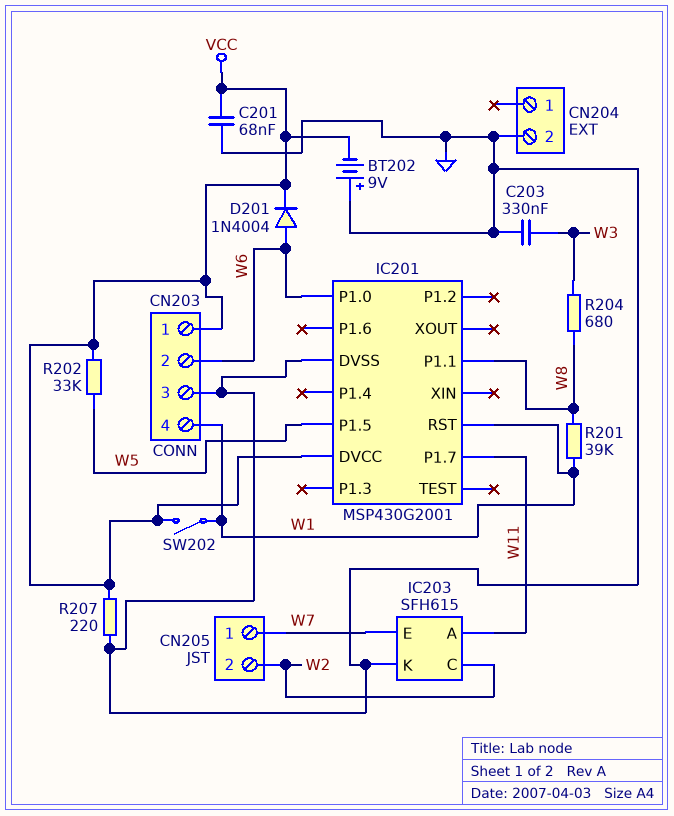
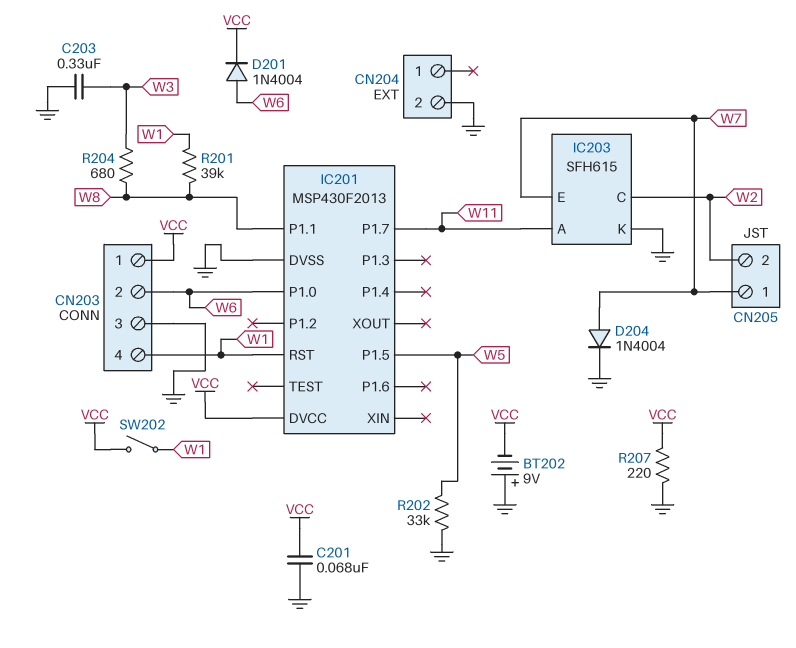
D204: none -> diode 1N4004 (A W7, K GND)
IC201: MSP430G2001 -> MSP430F2013
R202: 33k (VCC, W5) -> 33k (GND, W5)

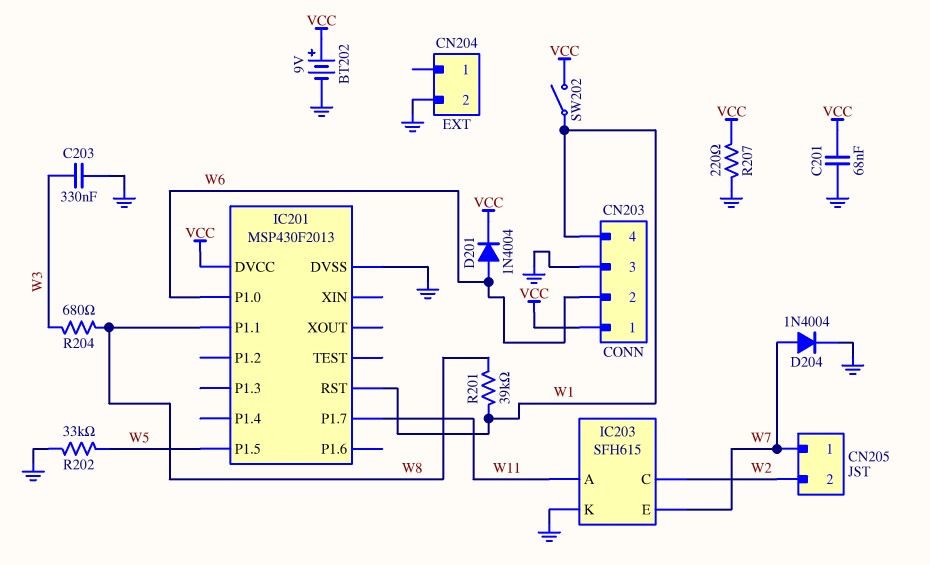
BT202: 9V (plus GND, minus VCC) -> 9V (plus VCC, minus GND)

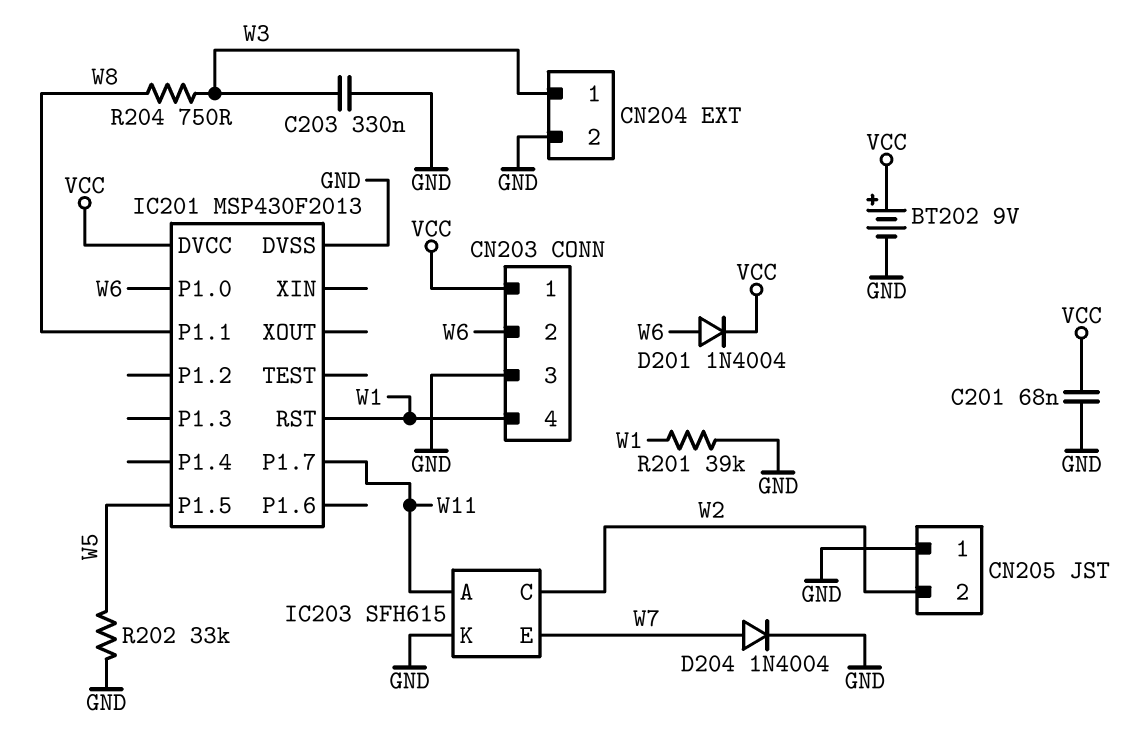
CN204 pin 1: none -> W3
CN205 pin 1: W7 -> GND
R201: 39k (W1, W8) -> 39k (GND, W1)
R204: 680 (W3, W8) -> 750 (W3, W8)
R207: 220 (GND, VCC) -> none
SW202: switch (VCC, W1) -> none

